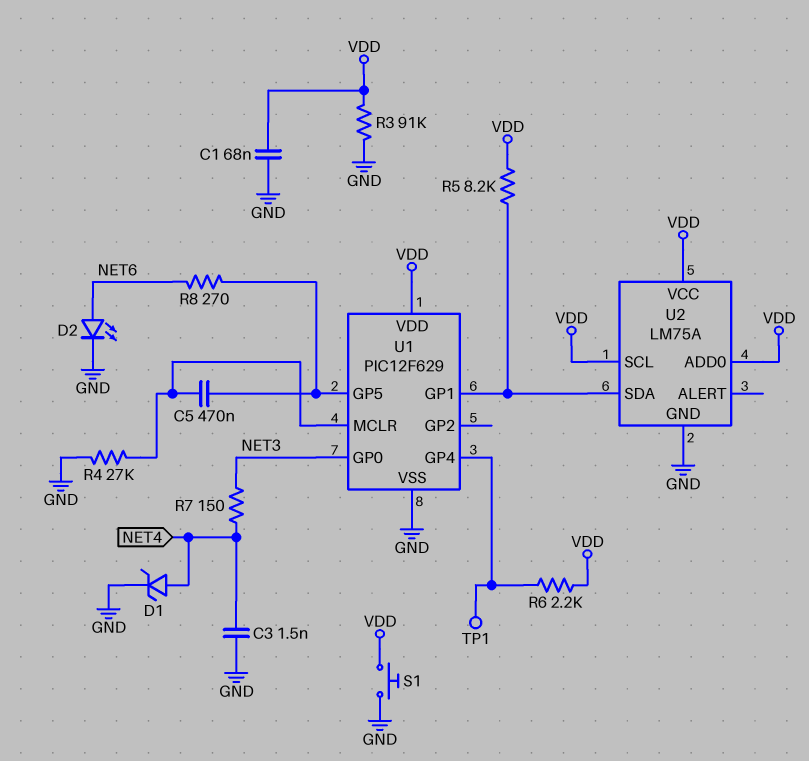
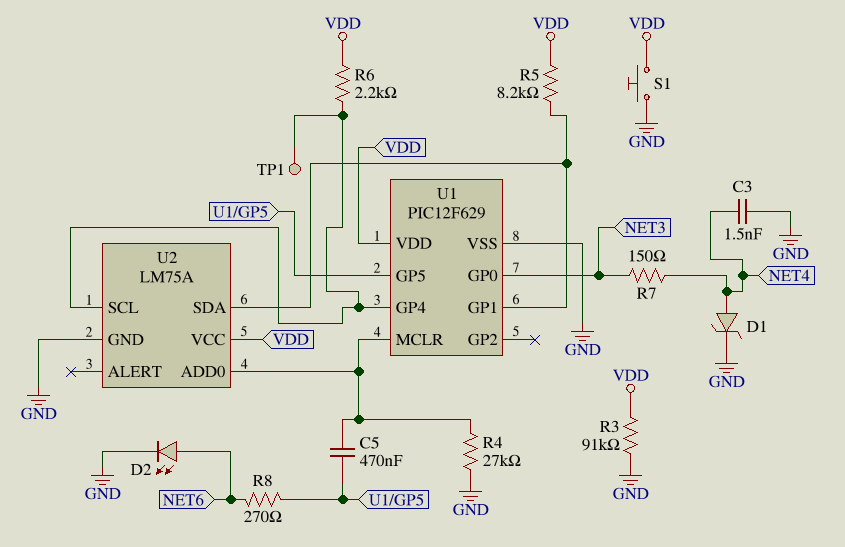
C1: 68nF (GND, VDD) -> none
U2 pin ADD0: VDD -> U1/MCLR
U2 pin SCL: VDD -> U1/GP4

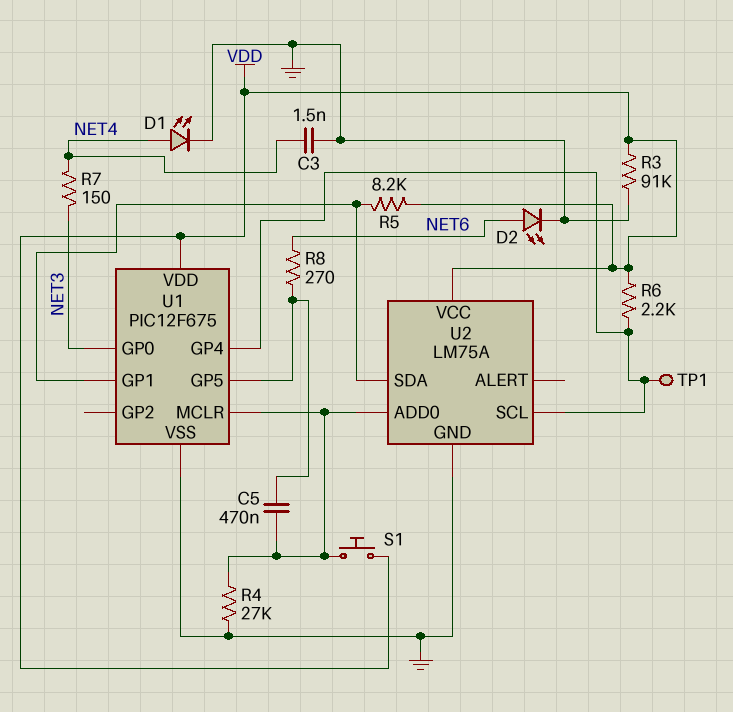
D1: zener (A NET4, K GND) -> LED (A NET4, K GND)
S1: button (GND, VDD) -> button (U1/MCLR, VDD)
U1: PIC12F629 -> PIC12F675

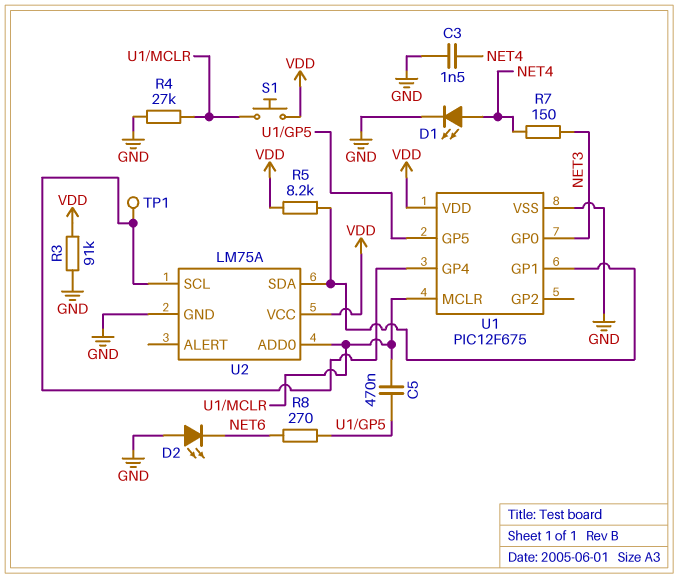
D2: LED (A NET6, K GND) -> LED (A GND, K NET6)
R6: 2.2k (U1/GP4, VDD) -> none

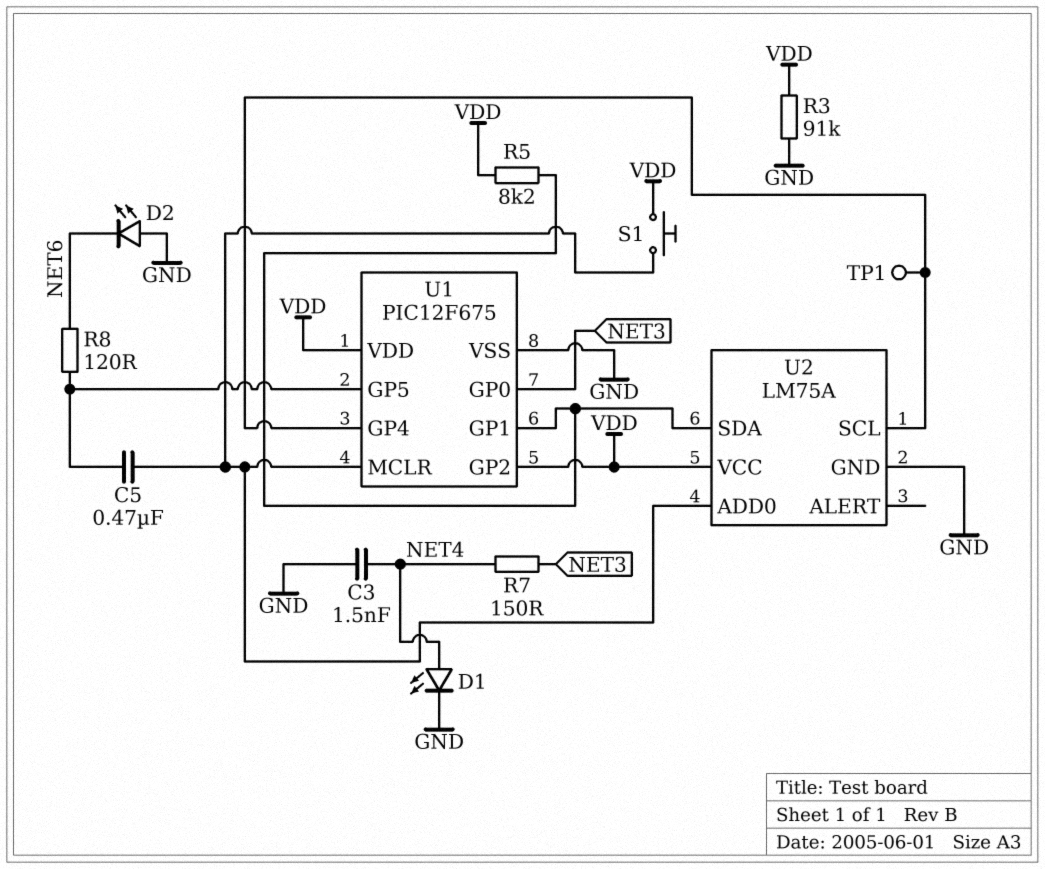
R4: 27k (GND, U1/MCLR) -> none
R8: 270 (NET6, U1/GP5) -> 120 (NET6, U1/GP5)
U1 pin GP2: none -> VDD

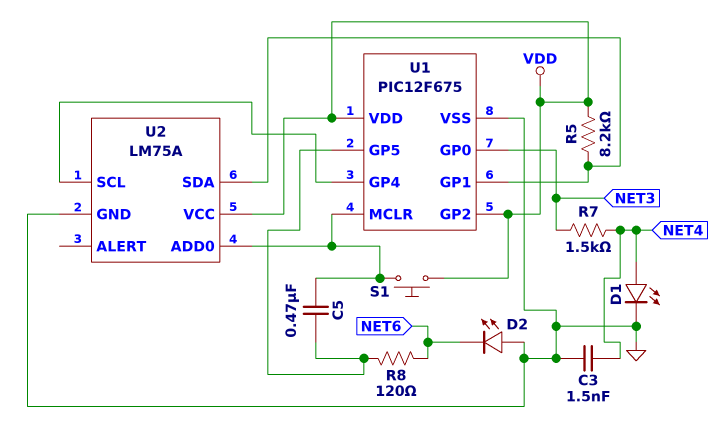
R3: 91k (GND, VDD) -> none
R7: 150 (NET3, NET4) -> 1.5k (NET3, NET4)
TP1: test point (U1/GP4) -> none

